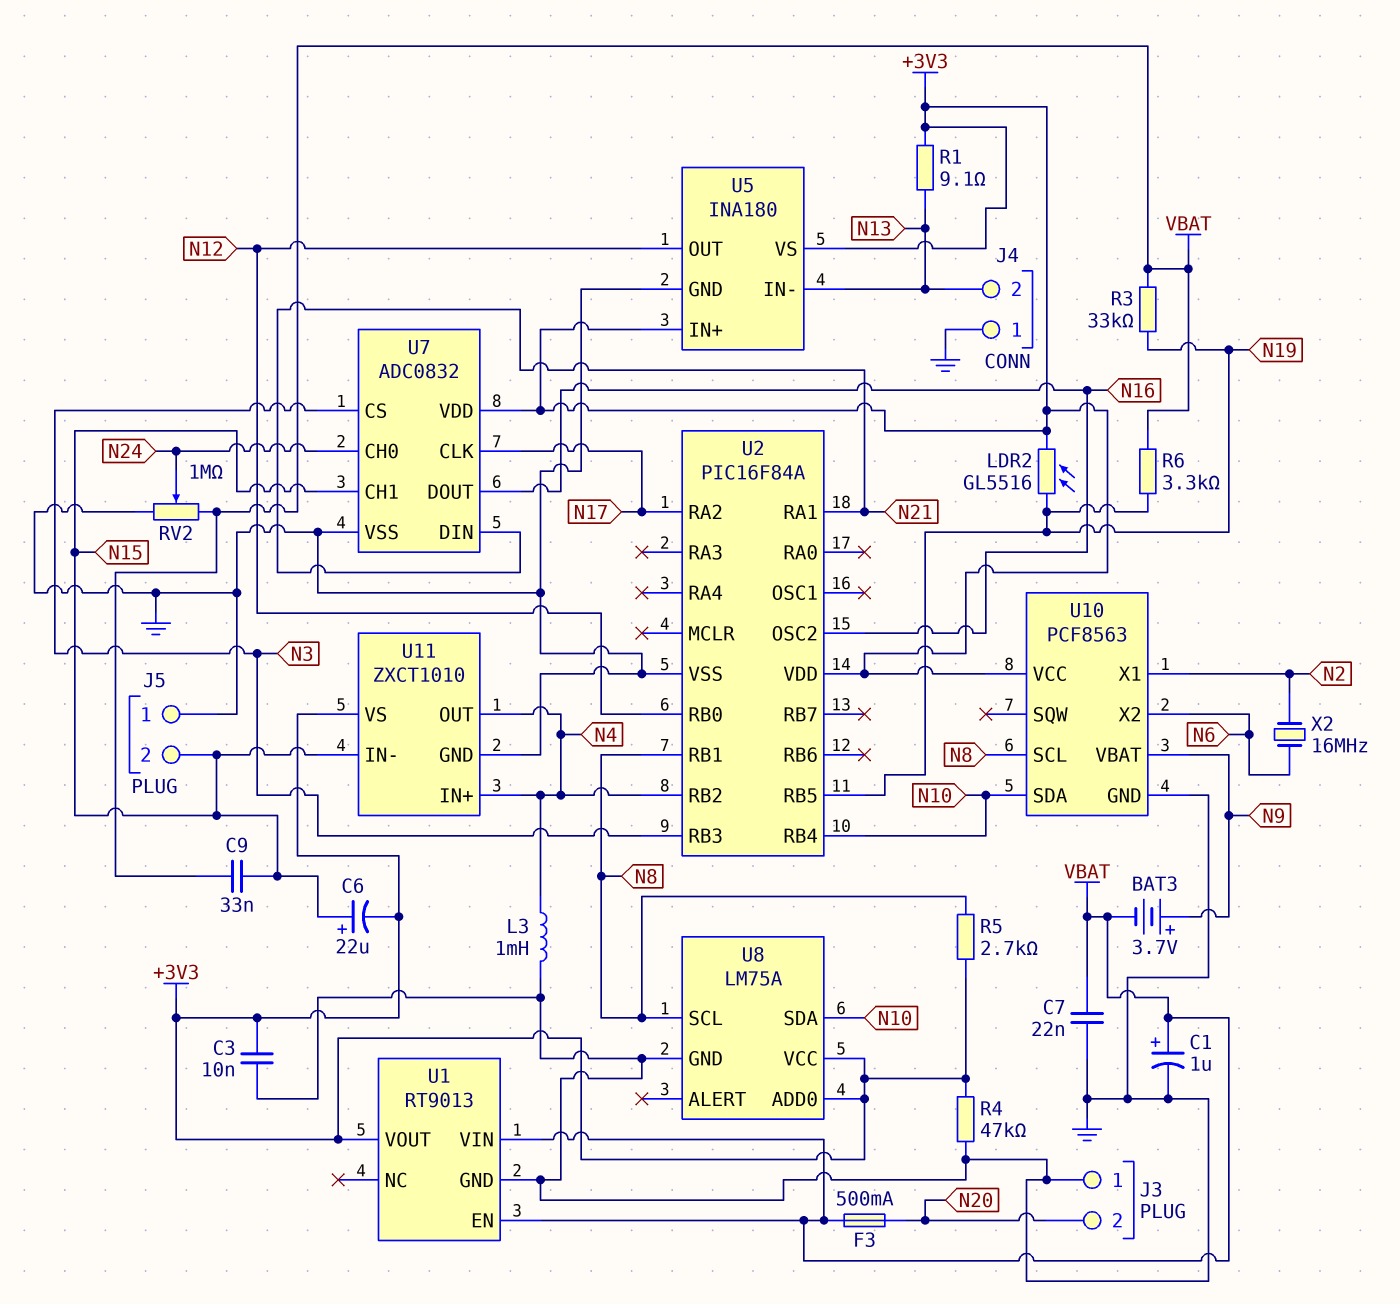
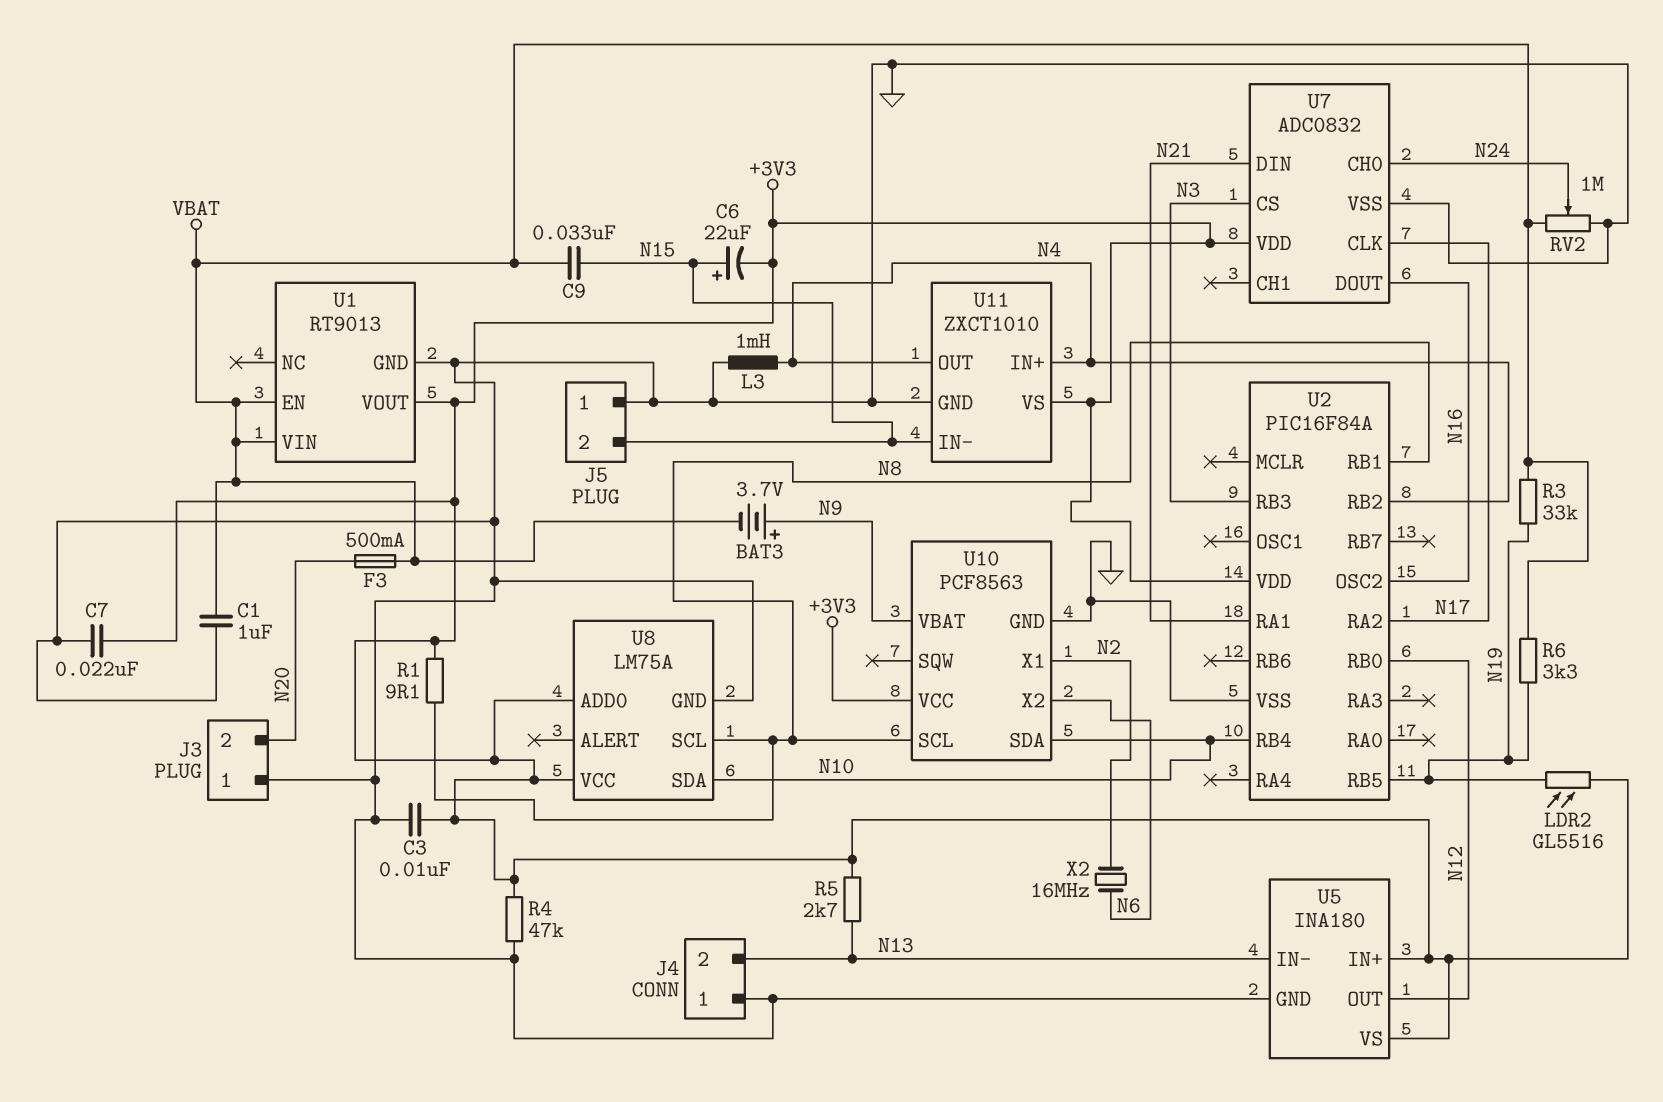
C1: 1uF (plus VBAT, minus GND) -> 1uF (GND, VBAT)
C7: 22nF (GND, VBAT) -> 22nF (+3V3, GND)
R1: 9.1 (+3V3, N13) -> 9.1 (+3V3, N8)
R5: 2.7k (+3V3, N8) -> 2.7k (+3V3, N13)
U7 pin CH1: N15 -> none

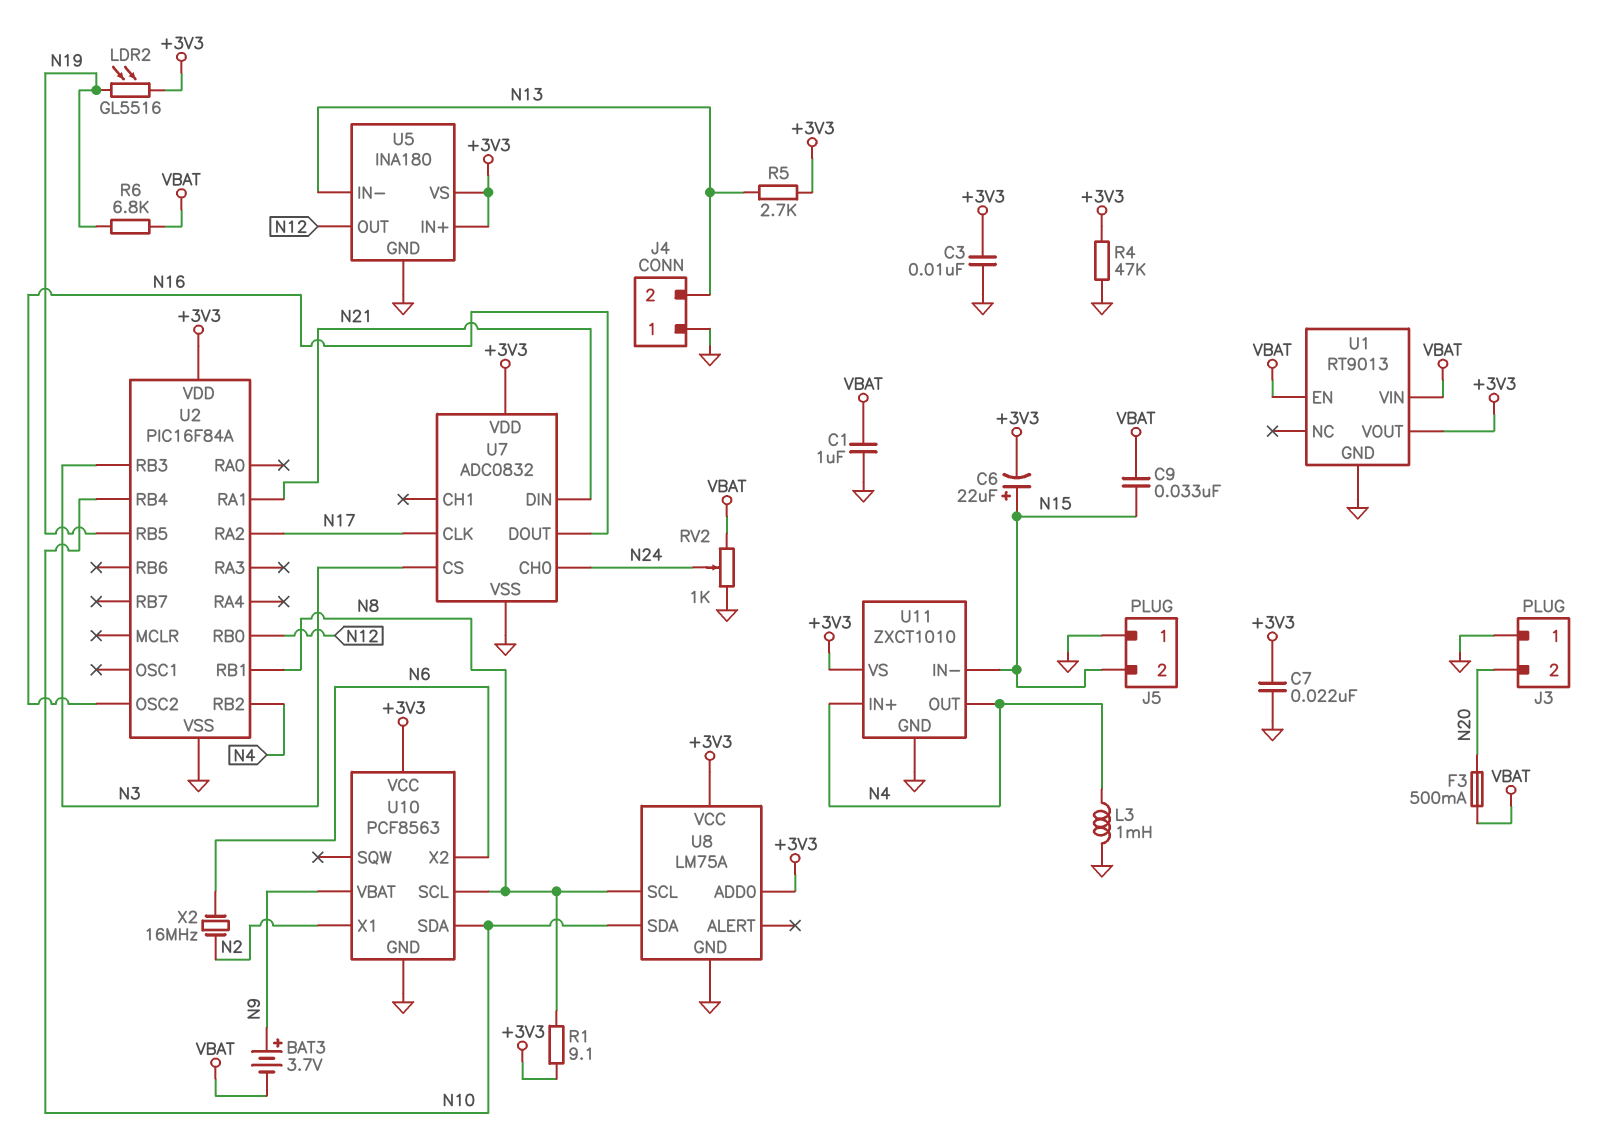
R3: 33k (N19, VBAT) -> none
R6: 3.3k (N19, VBAT) -> 6.8k (N19, VBAT)
RV2: 1M (GND, VBAT, wiper N24) -> 1k (GND, VBAT, wiper N24)

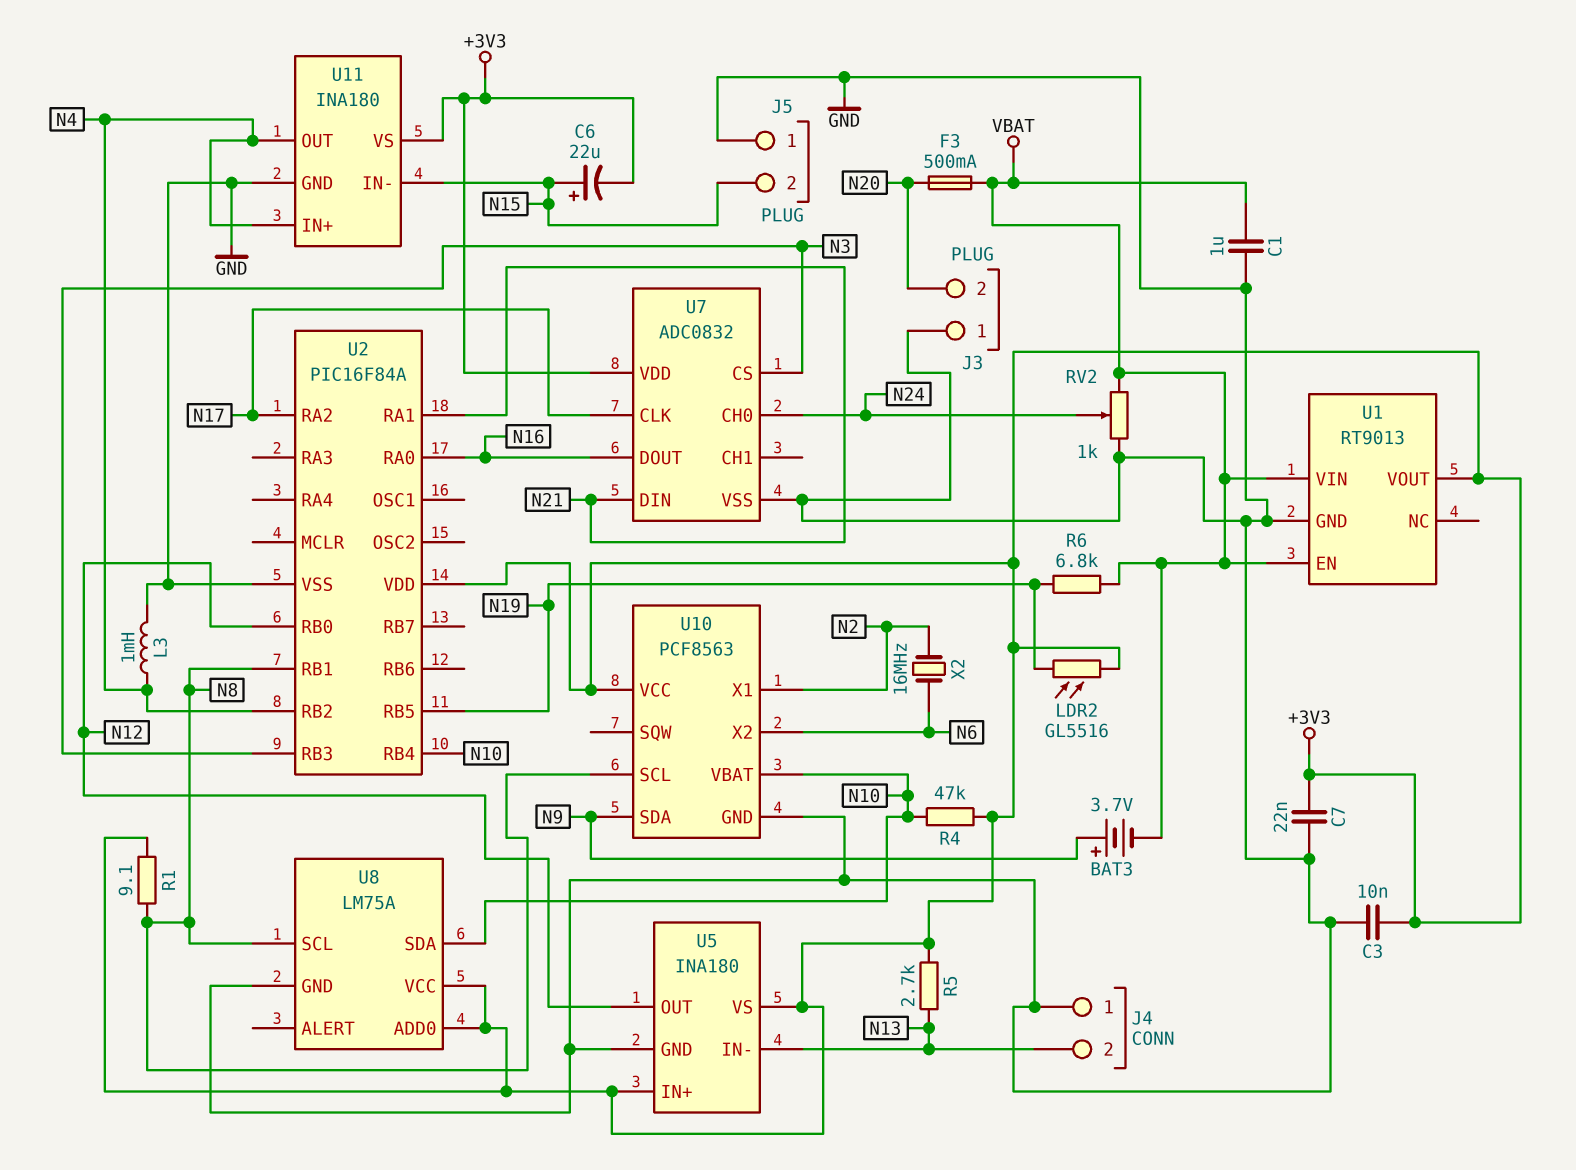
C9: 33nF (N15, VBAT) -> none
R4: 47k (+3V3, GND) -> 47k (+3V3, N10)
U2 pin OSC2: N16 -> none
U2 pin RA0: none -> N16
U10 pin SDA: N10 -> N9
U10 pin VBAT: N9 -> N10
U11: ZXCT1010 -> INA180

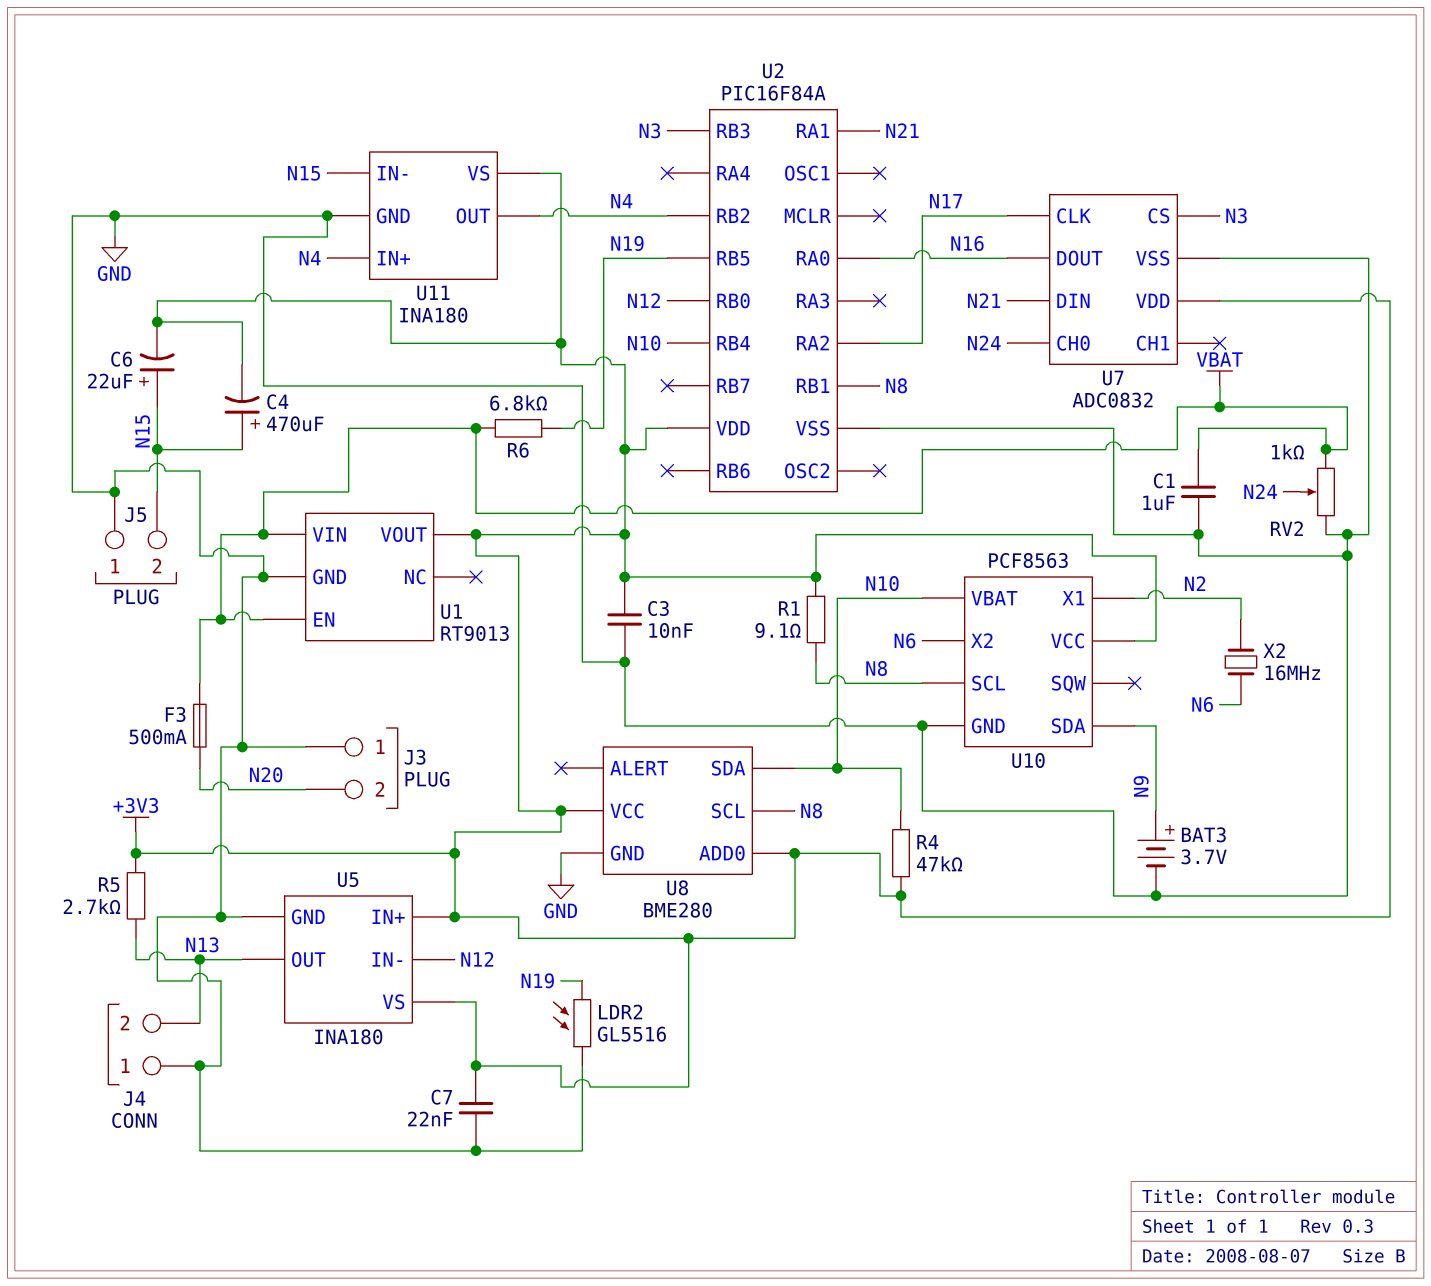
BAT3: 3.7V (plus N9, minus VBAT) -> 3.7V (plus N9, minus GND)
C4: none -> 470uF (plus N15, minus +3V3)
L3: 1mH (GND, N4) -> none
LDR2: GL5516 (+3V3, N19) -> GL5516 (GND, N19)
U5 pin IN-: N13 -> N12
U5 pin OUT: N12 -> N13
U8: LM75A -> BME280

